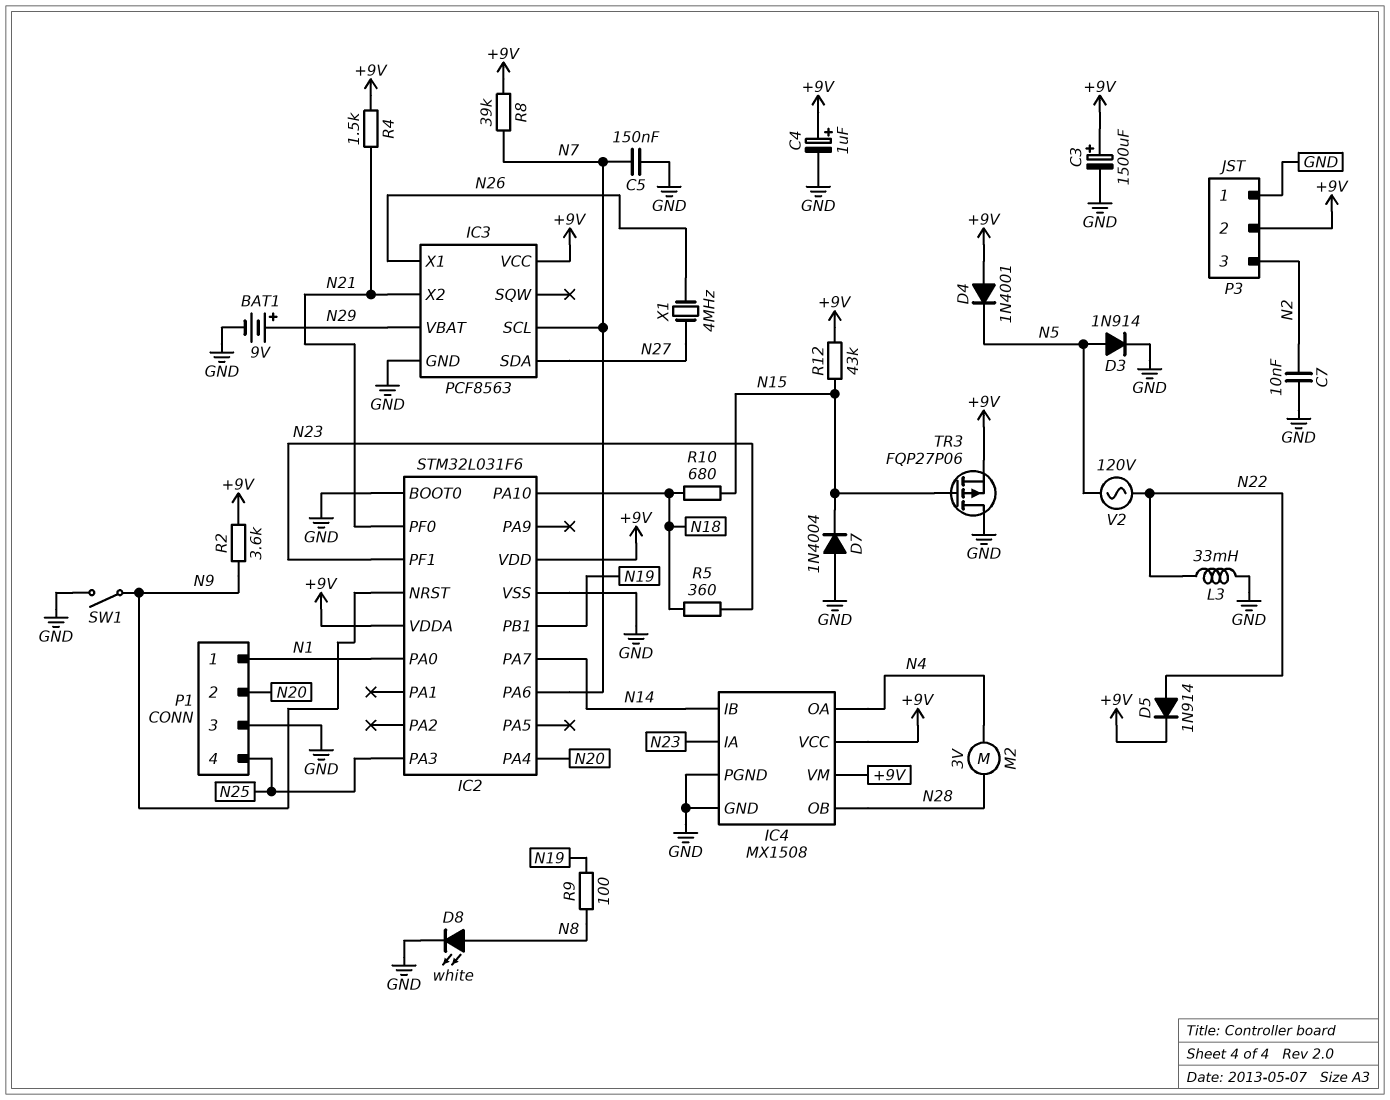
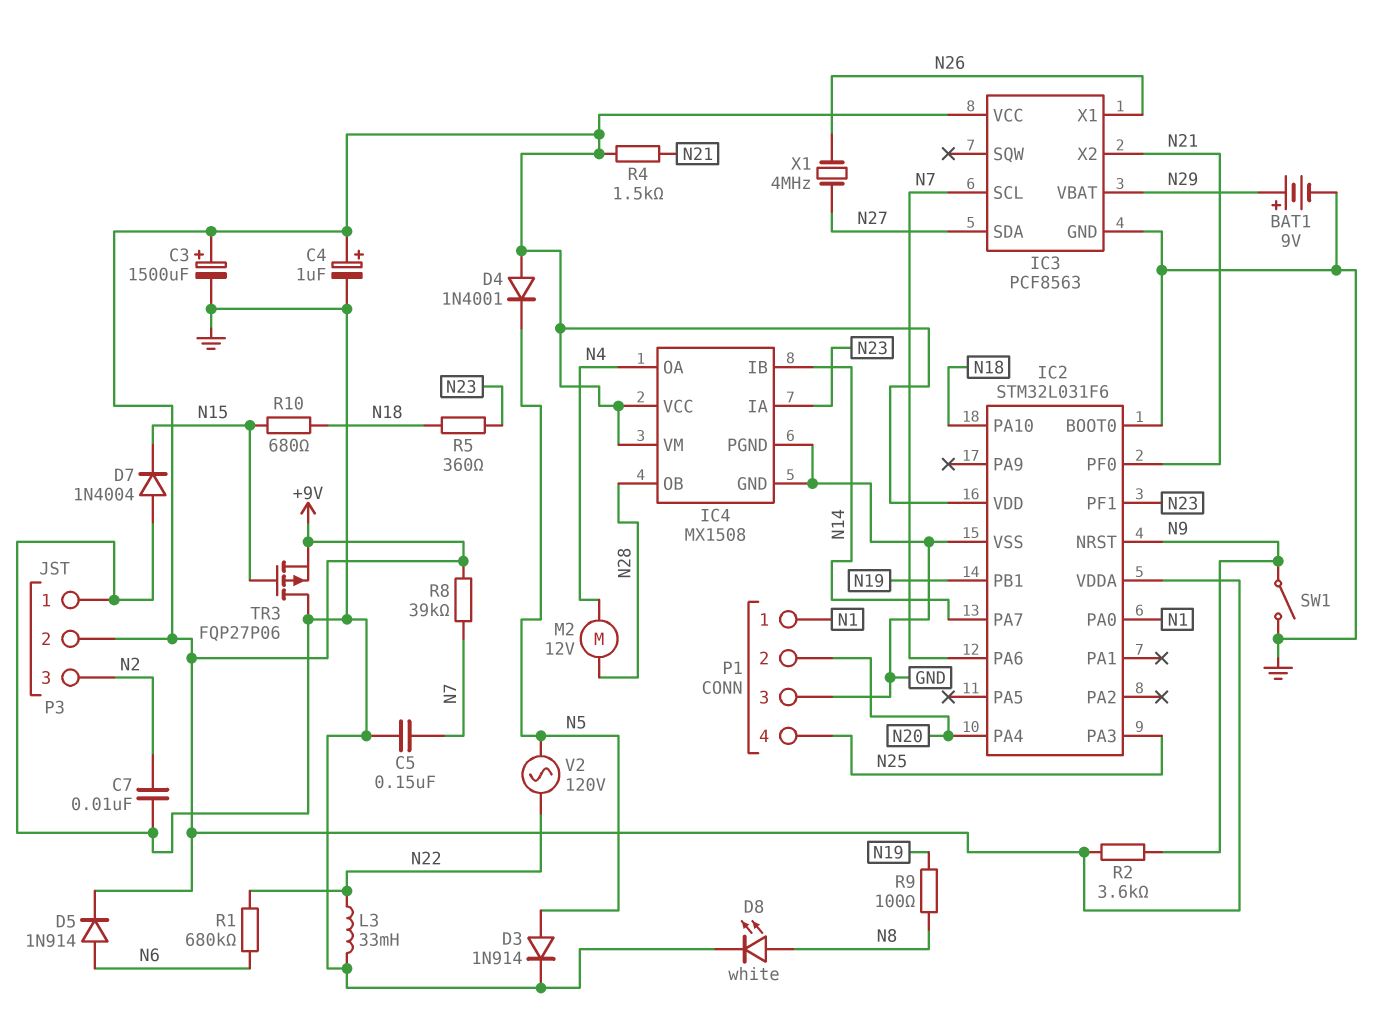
D5: diode 1N914 (A N22, K +9V) -> diode 1N914 (A N6, K +9V)
M2: motor 3V (N4, N28) -> motor 12V (N4, N28)
R1: none -> 680k (N6, N22)
R12: 43k (+9V, N15) -> none

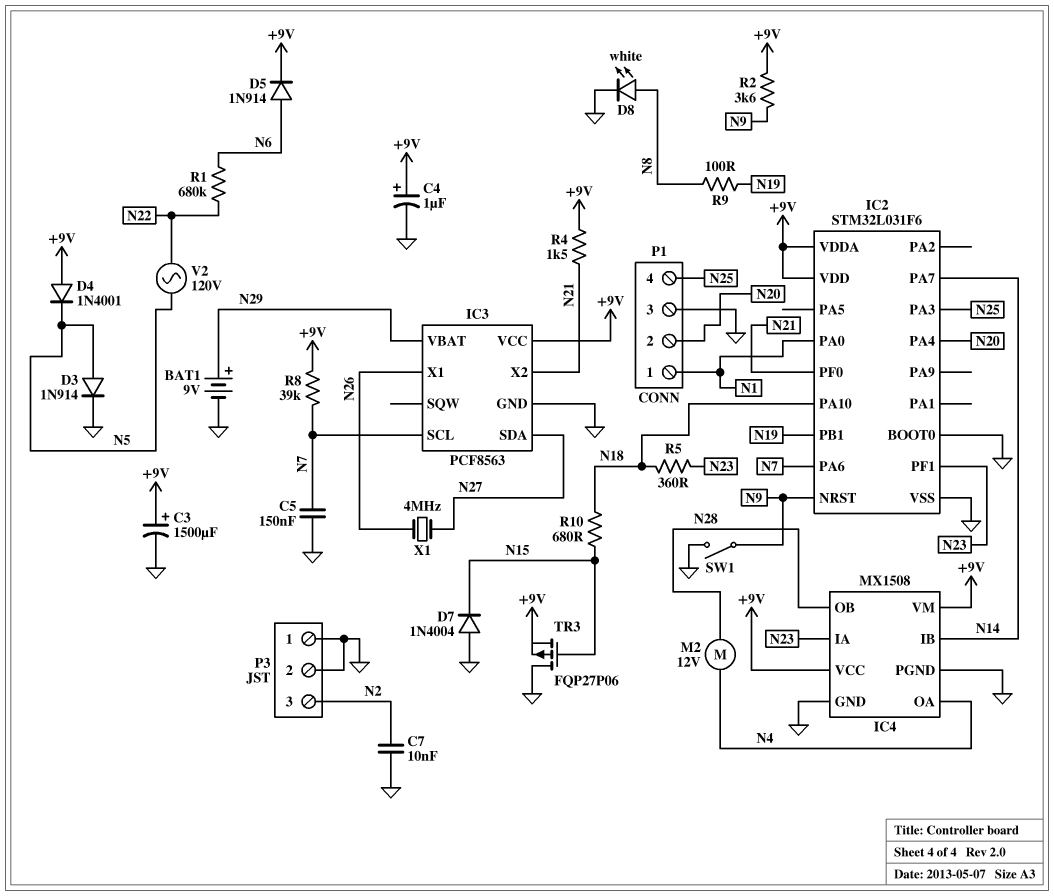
L3: 33mH (GND, N22) -> none
P3 pin 2: +9V -> GND

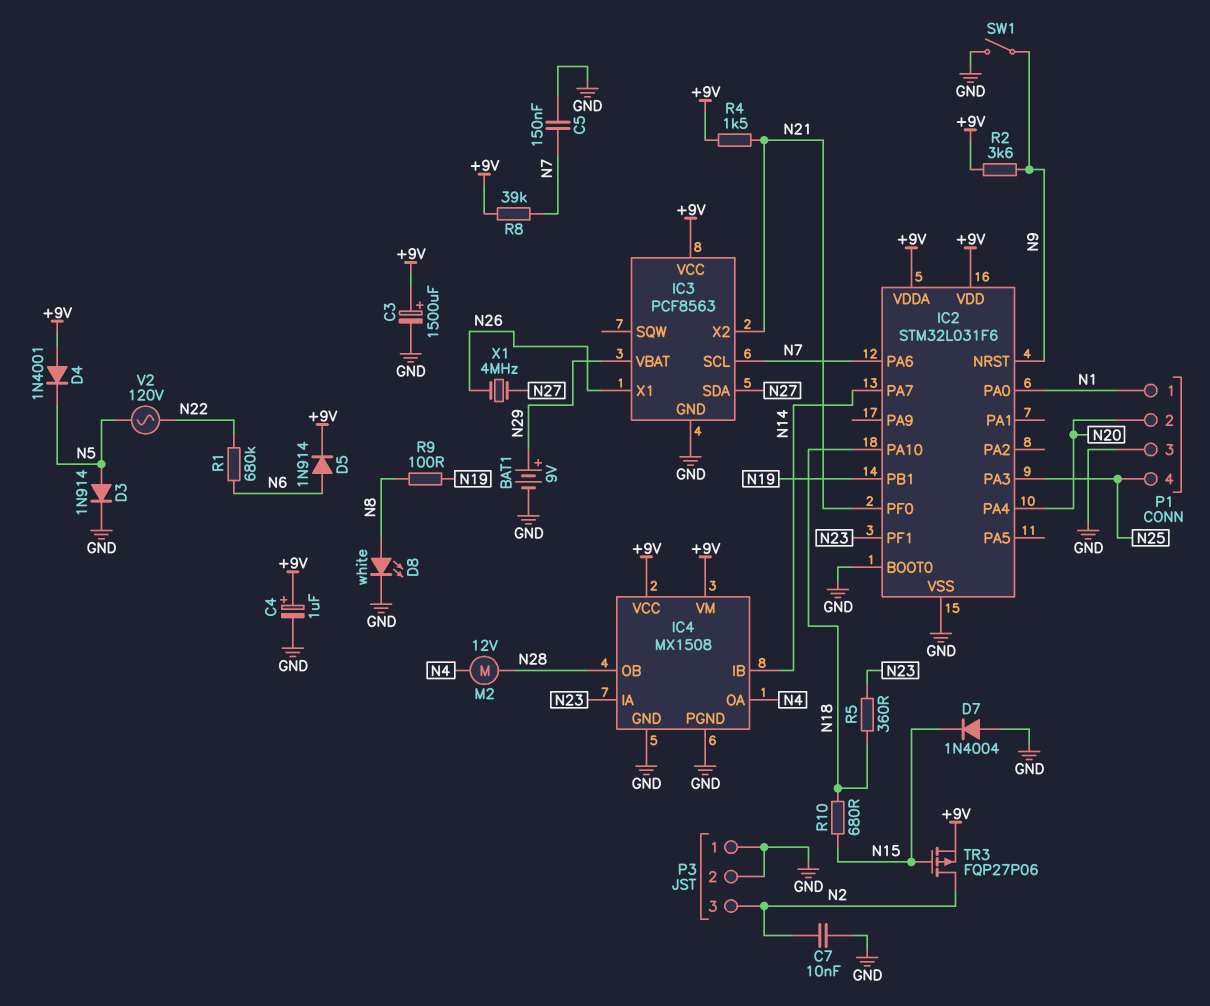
TR3: PMOS FQP27P06 (G N15, D GND, S +9V) -> PMOS FQP27P06 (G N15, D N2, S +9V)

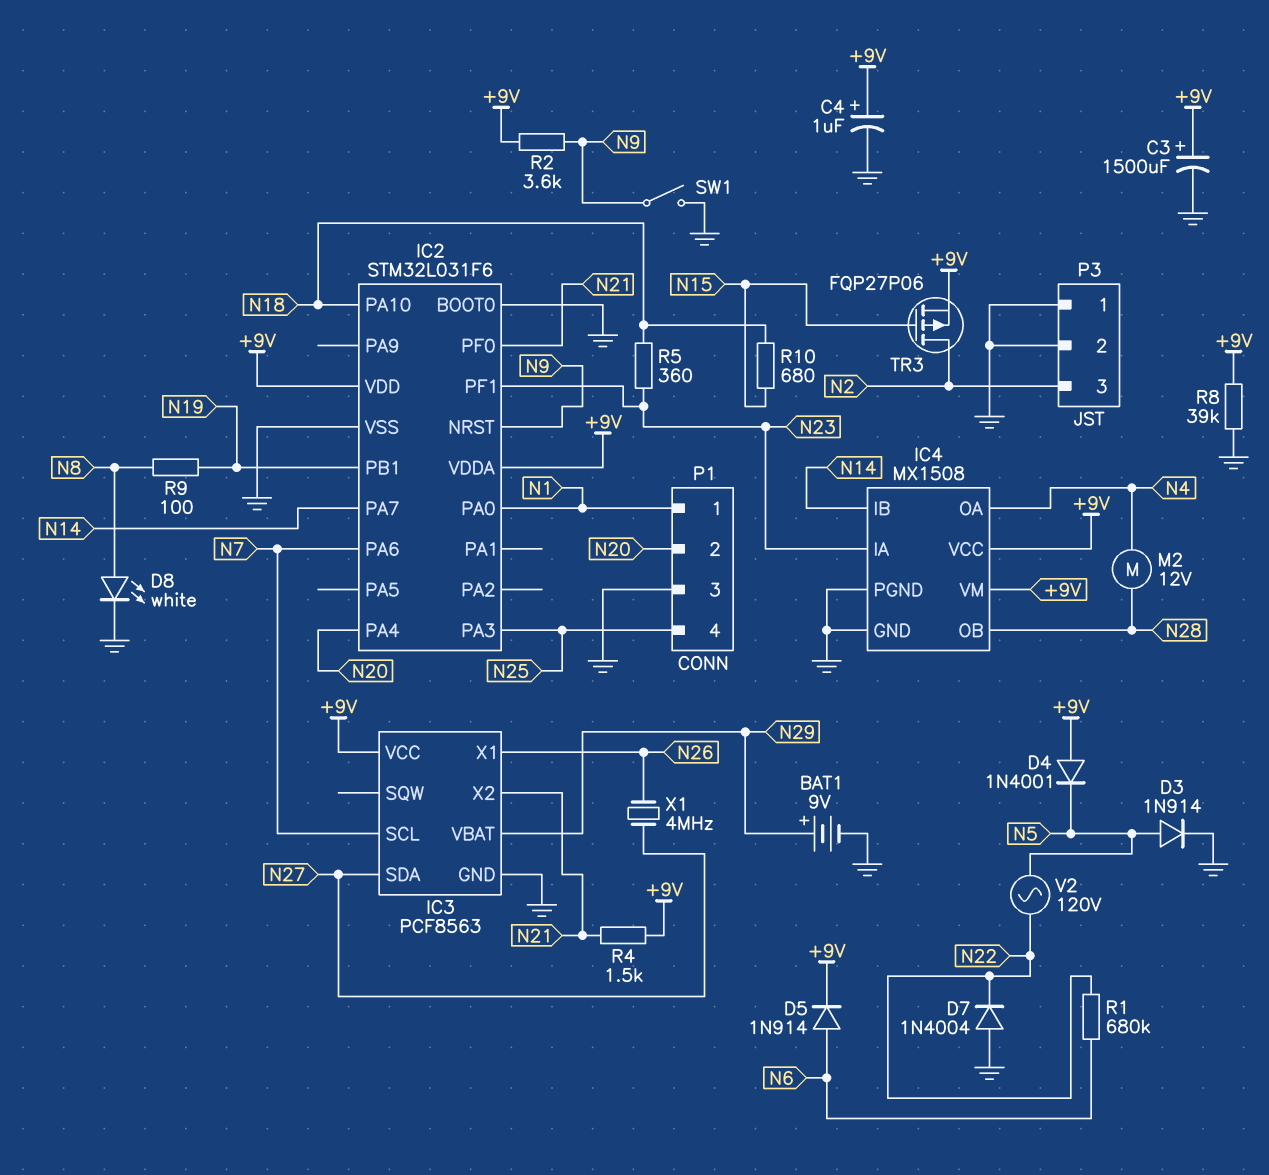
C5: 150nF (GND, N7) -> none
C7: 10nF (GND, N2) -> none
D7: diode 1N4004 (A GND, K N15) -> diode 1N4004 (A GND, K N22)
R8: 39k (+9V, N7) -> 39k (+9V, GND)

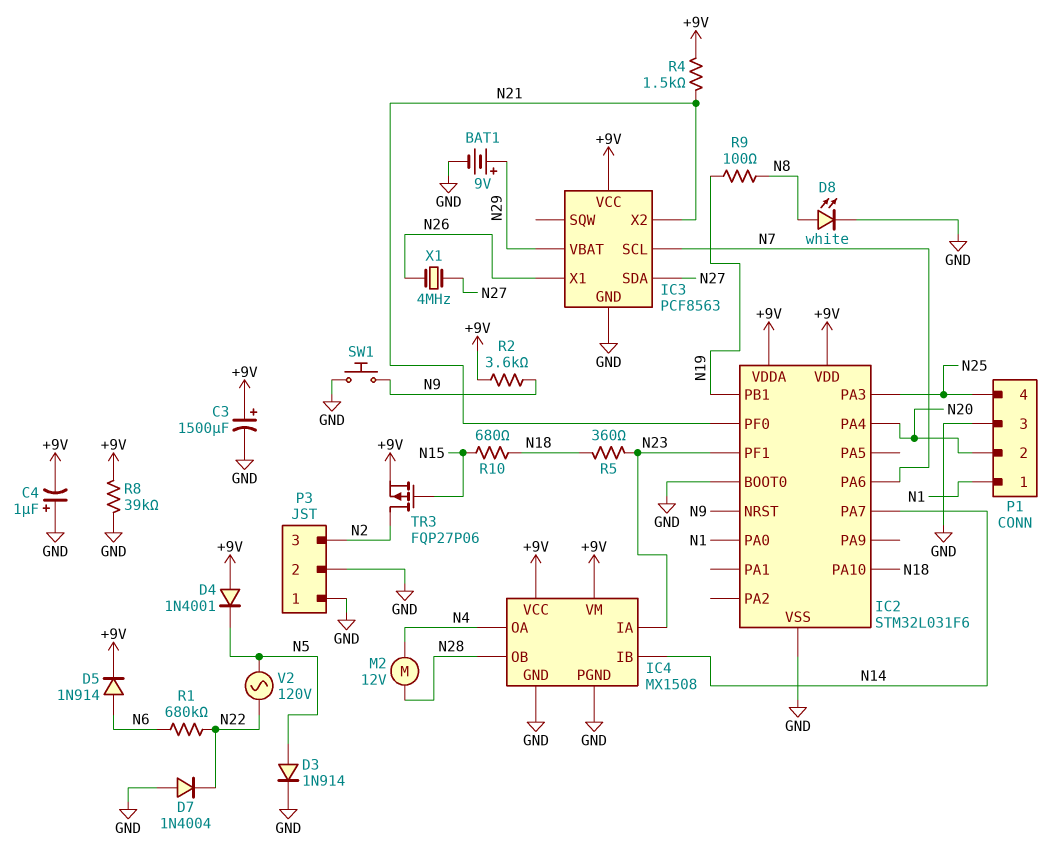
C4: 1uF (plus +9V, minus GND) -> 1uF (plus GND, minus +9V)
SW1: switch (GND, N9) -> button (GND, N9)

